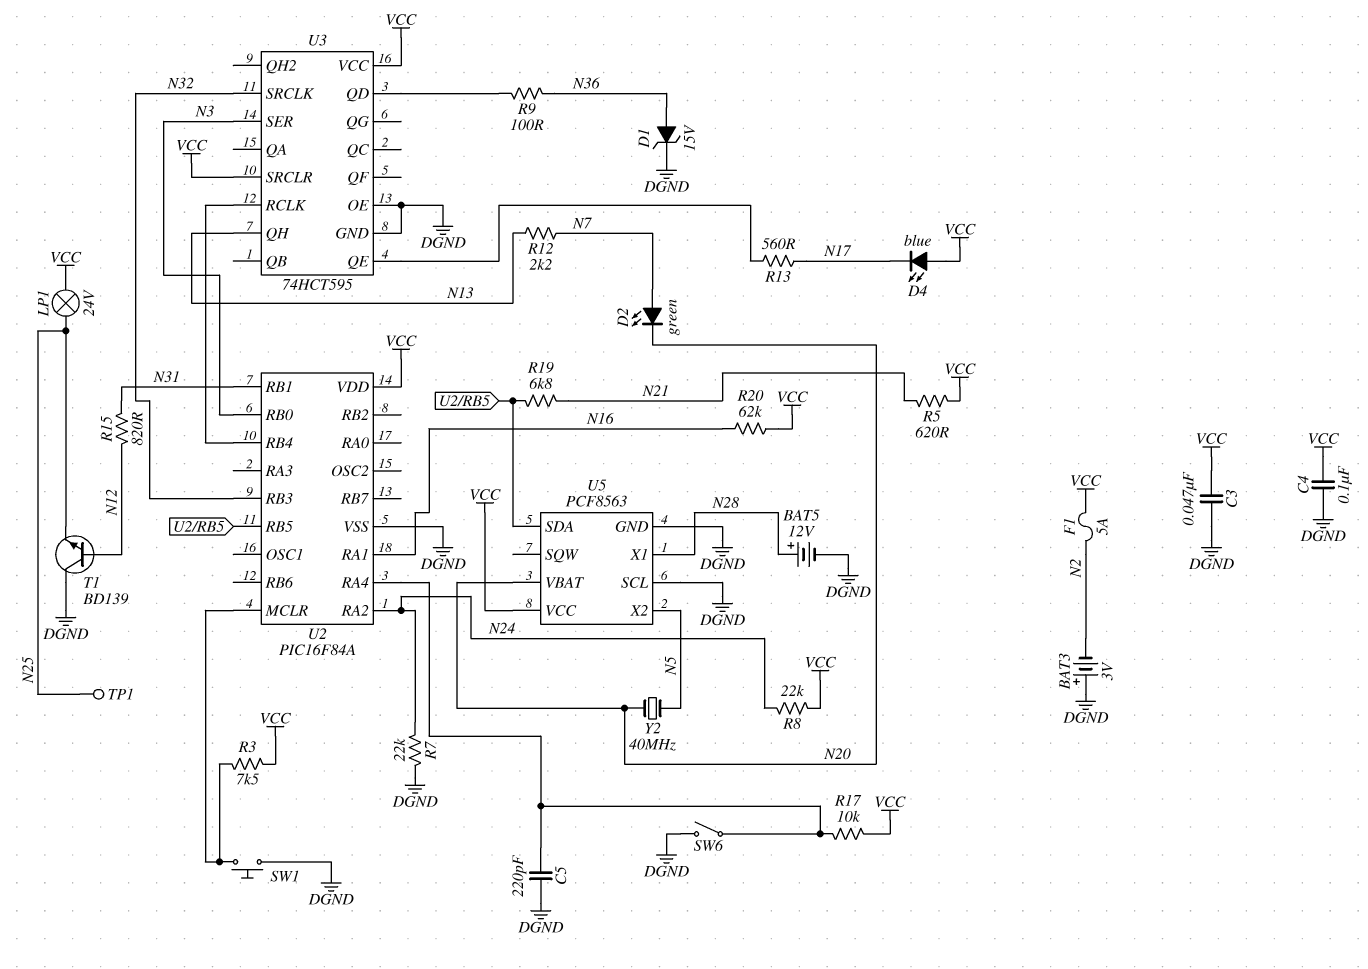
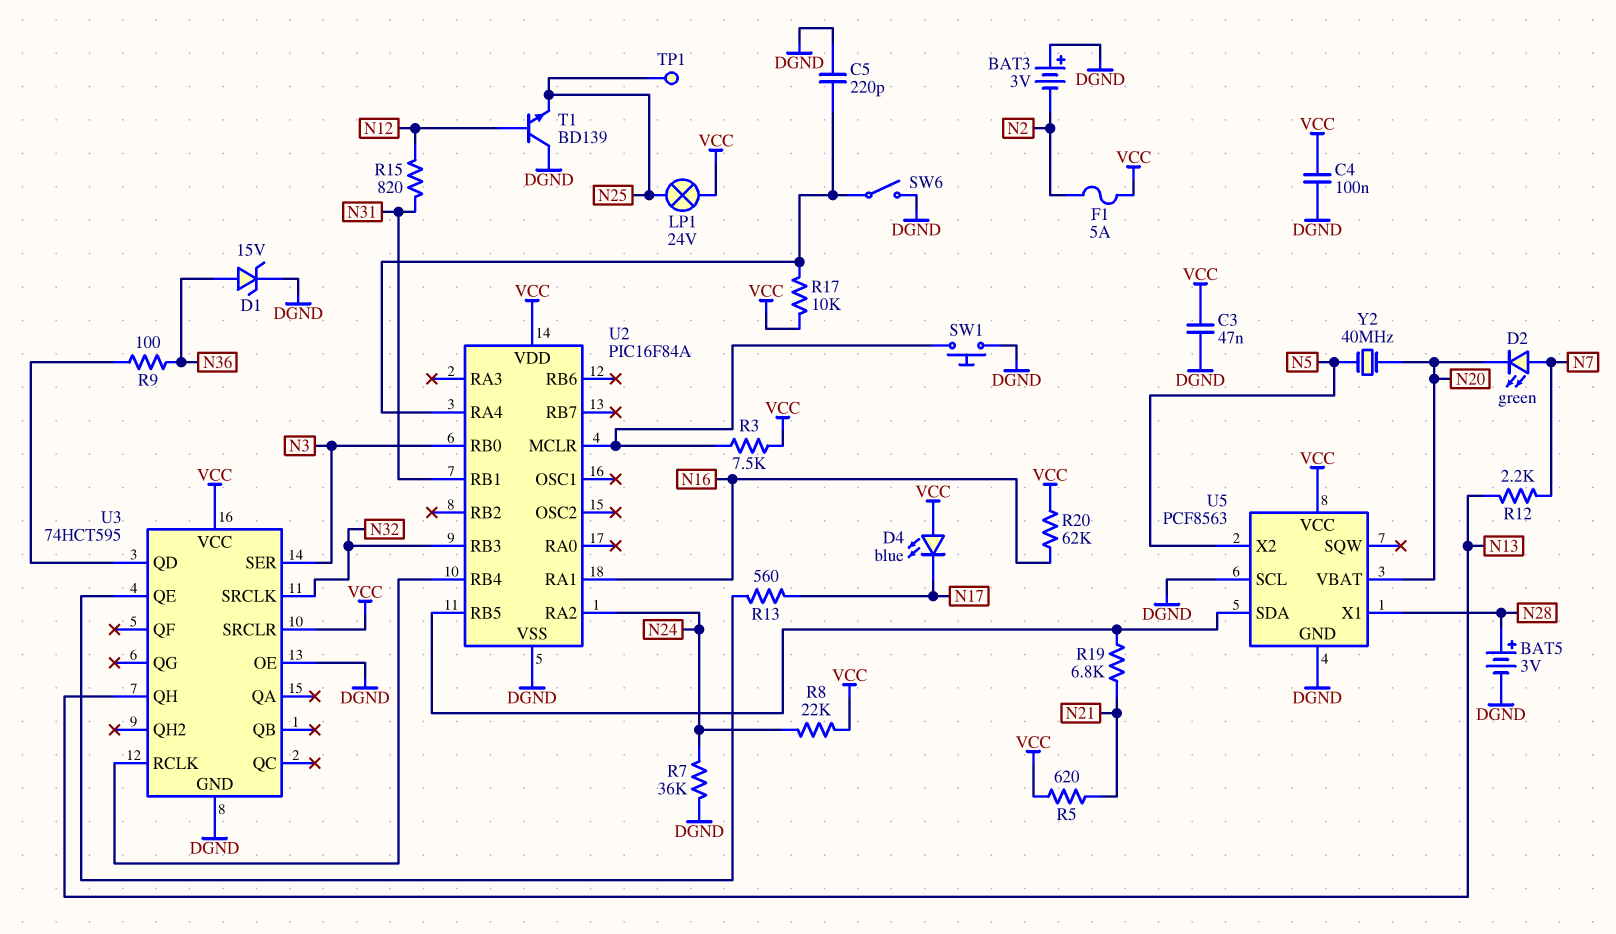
BAT5: 12V (plus N28, minus DGND) -> 3V (plus N28, minus DGND)
R7: 22k (DGND, N24) -> 36k (DGND, N24)

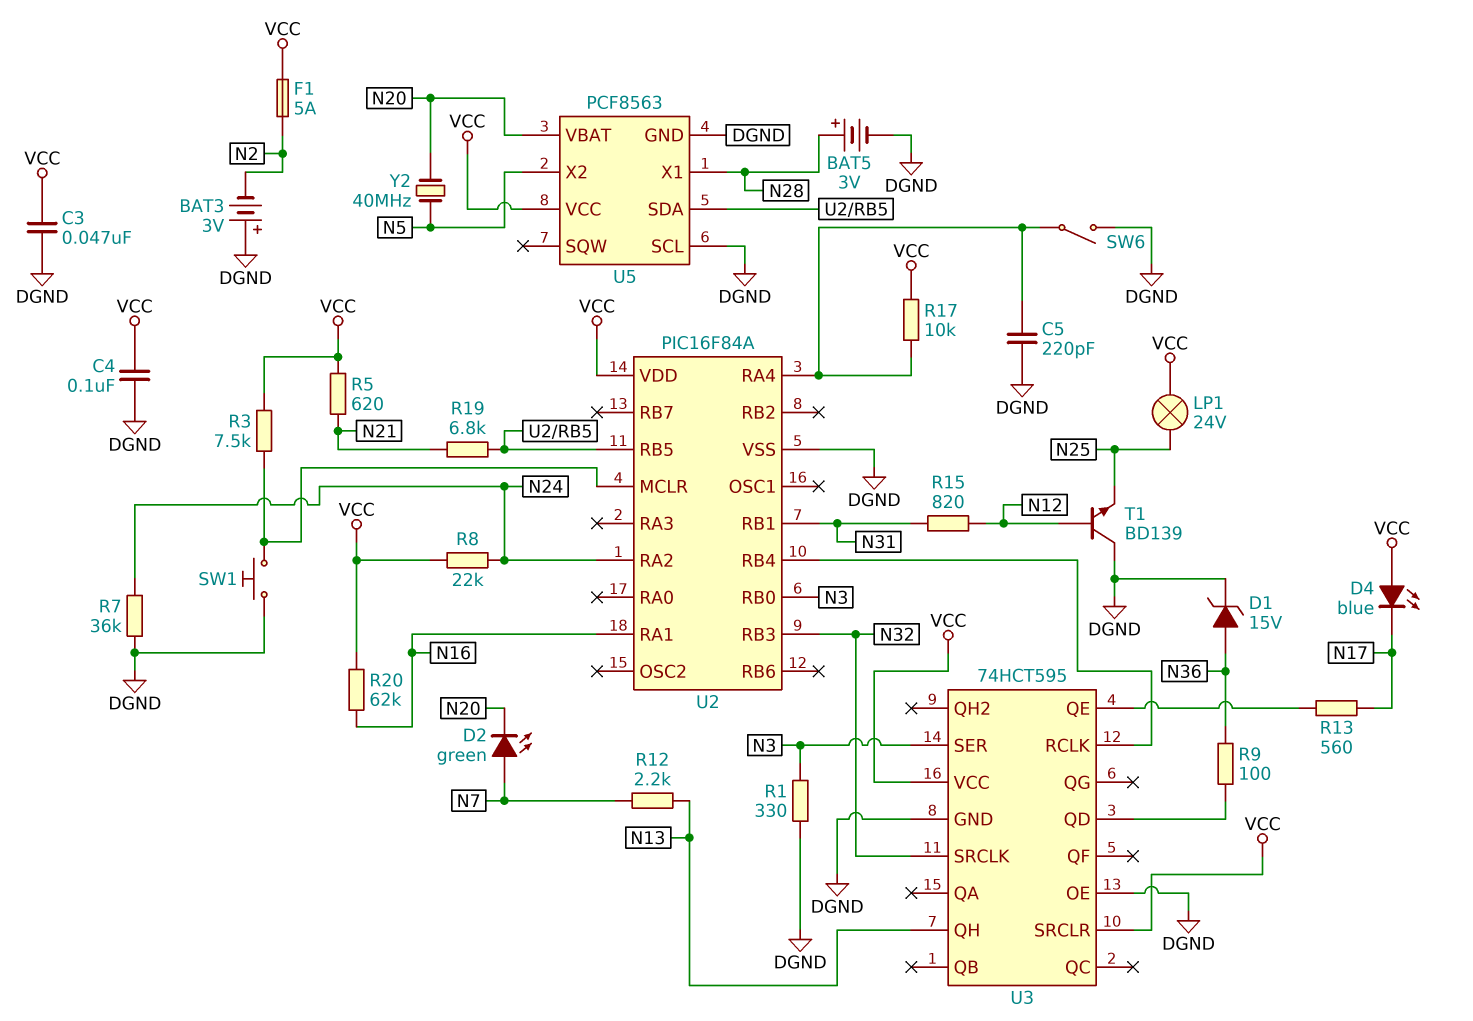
R1: none -> 330 (DGND, N3)
TP1: test point (N25) -> none

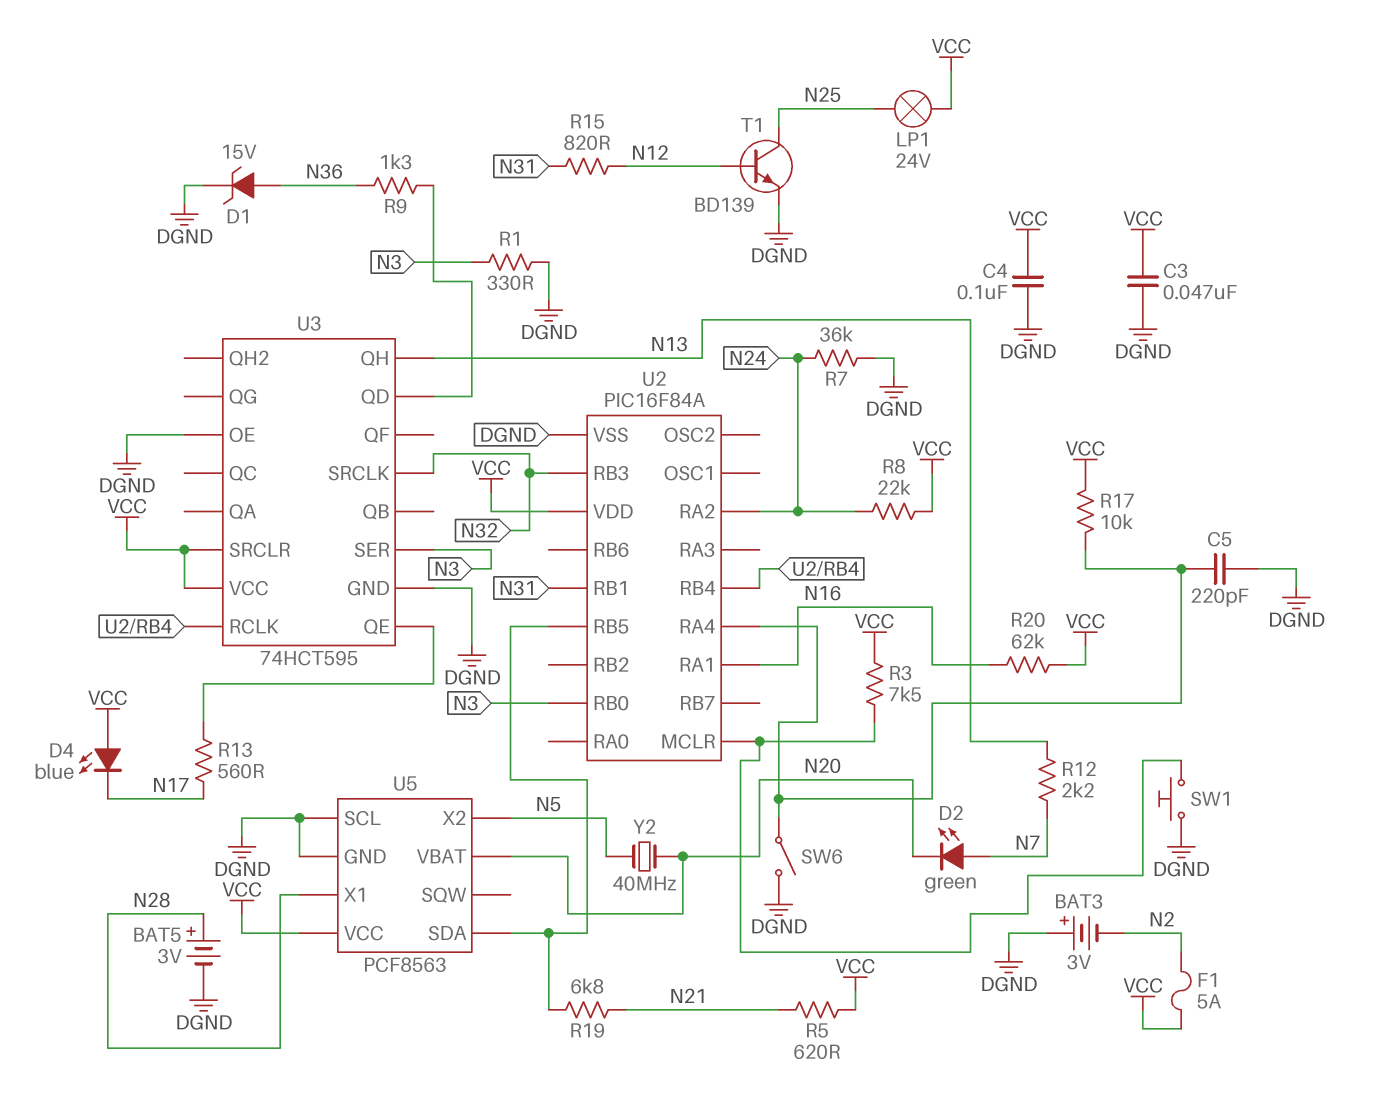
R9: 100 (N36, U3/QD) -> 1.3k (N36, U3/QD)
T1: NPN BD139 (B N12, C DGND, E N25) -> NPN BD139 (B N12, C N25, E DGND)

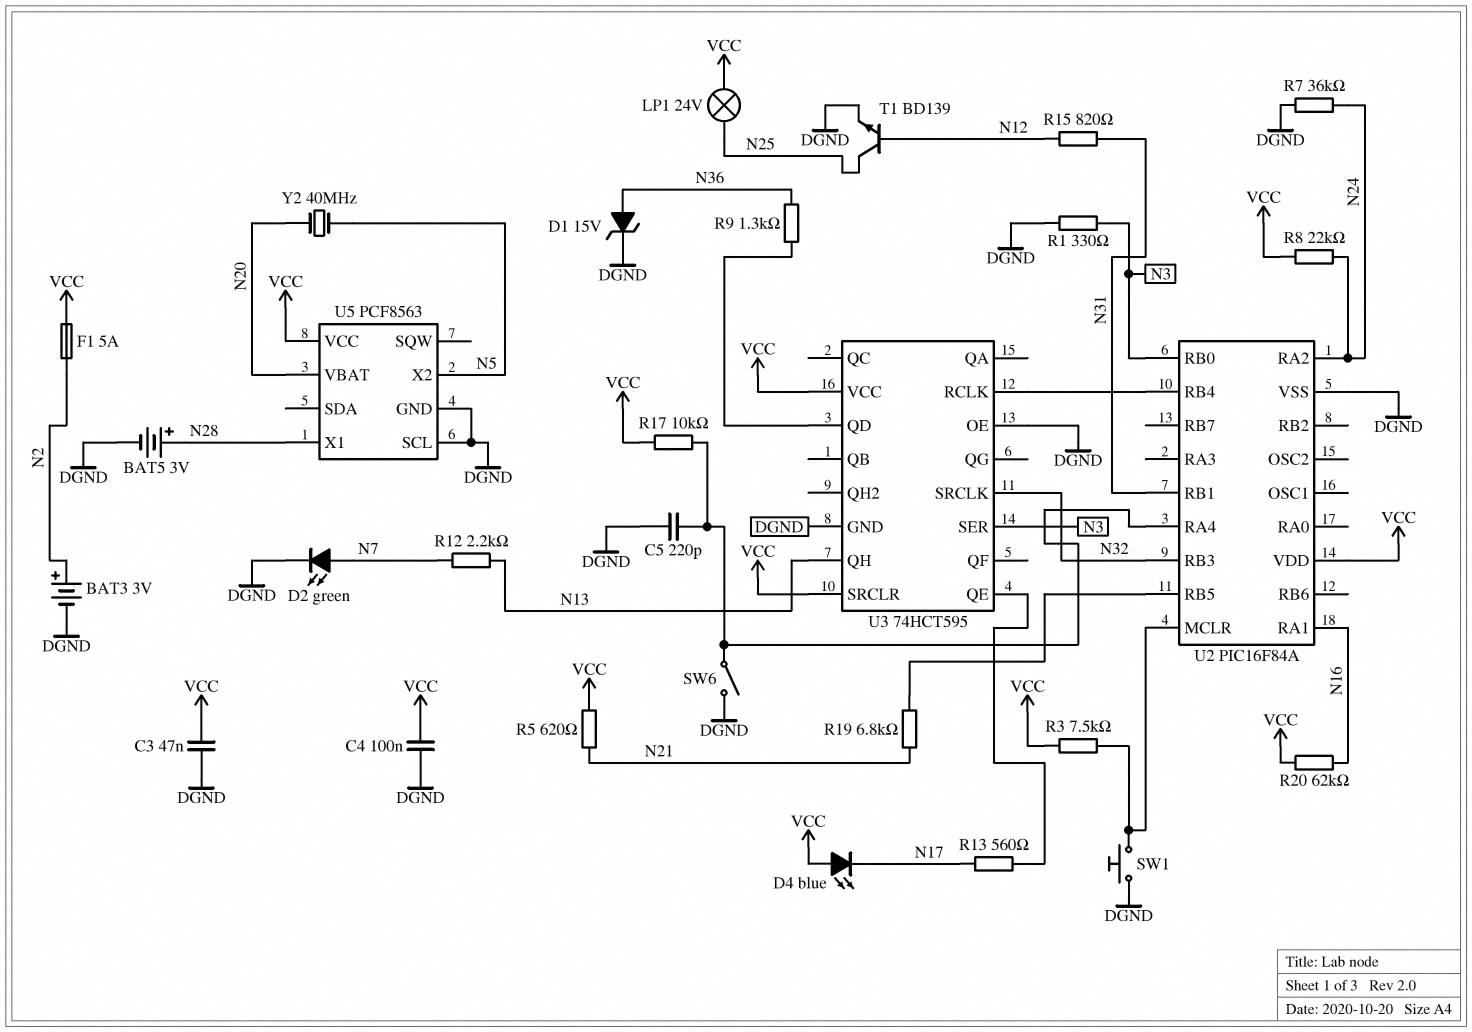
BAT3: 3V (plus DGND, minus N2) -> 3V (plus N2, minus DGND)
D2: LED green (A N7, K N20) -> LED green (A N7, K DGND)
U5 pin SDA: U2/RB5 -> none

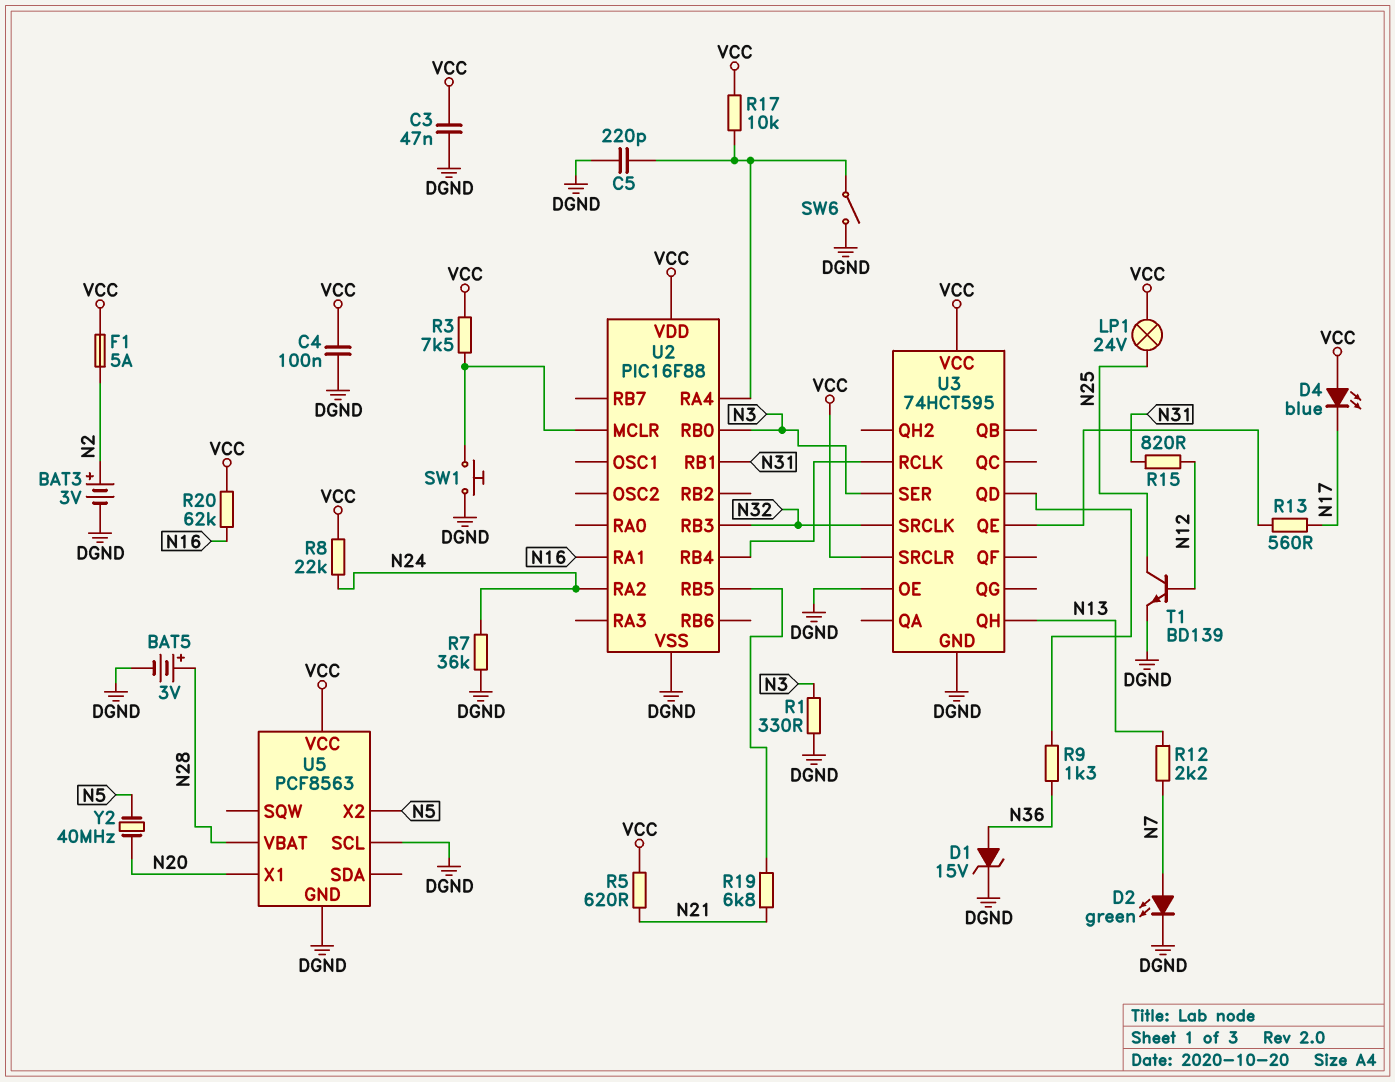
U2: PIC16F84A -> PIC16F88
U5 pin VBAT: N20 -> N28
U5 pin X1: N28 -> N20

